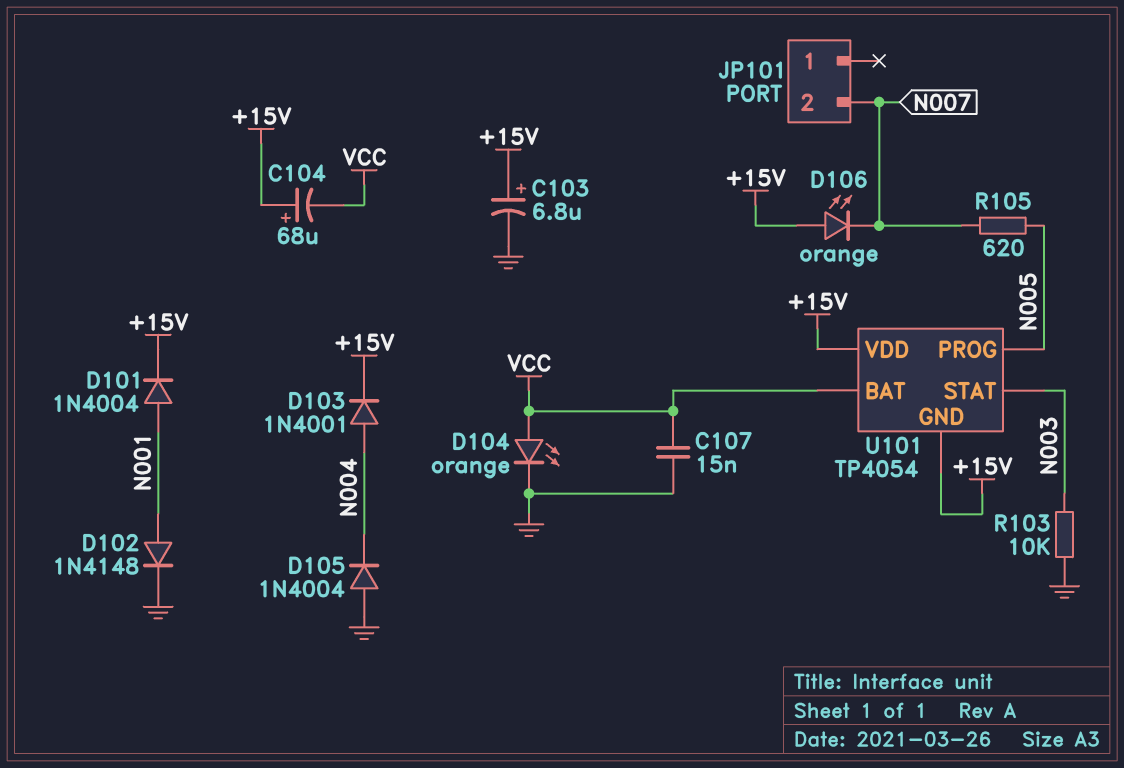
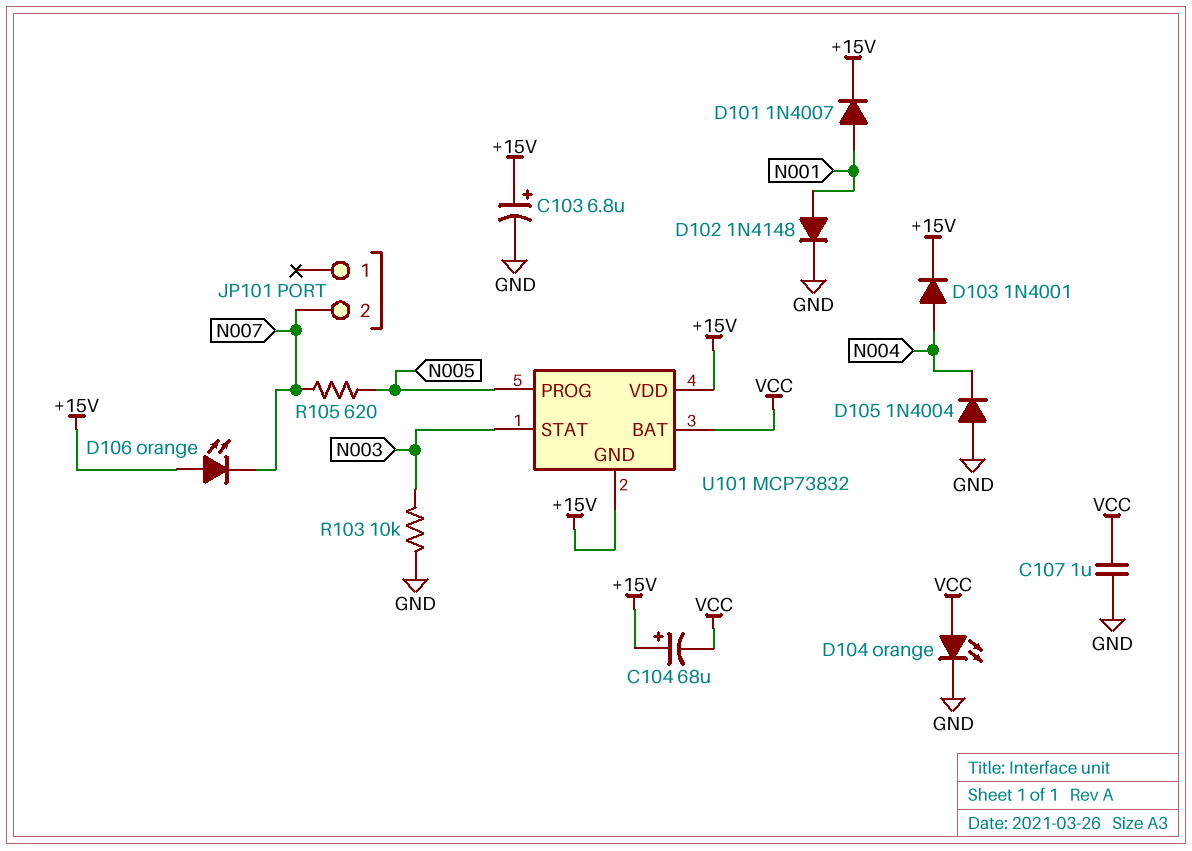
C107: 15nF (GND, VCC) -> 1uF (GND, VCC)
D101: diode 1N4004 (A N001, K +15V) -> diode 1N4007 (A N001, K +15V)
U101: TP4054 -> MCP73832

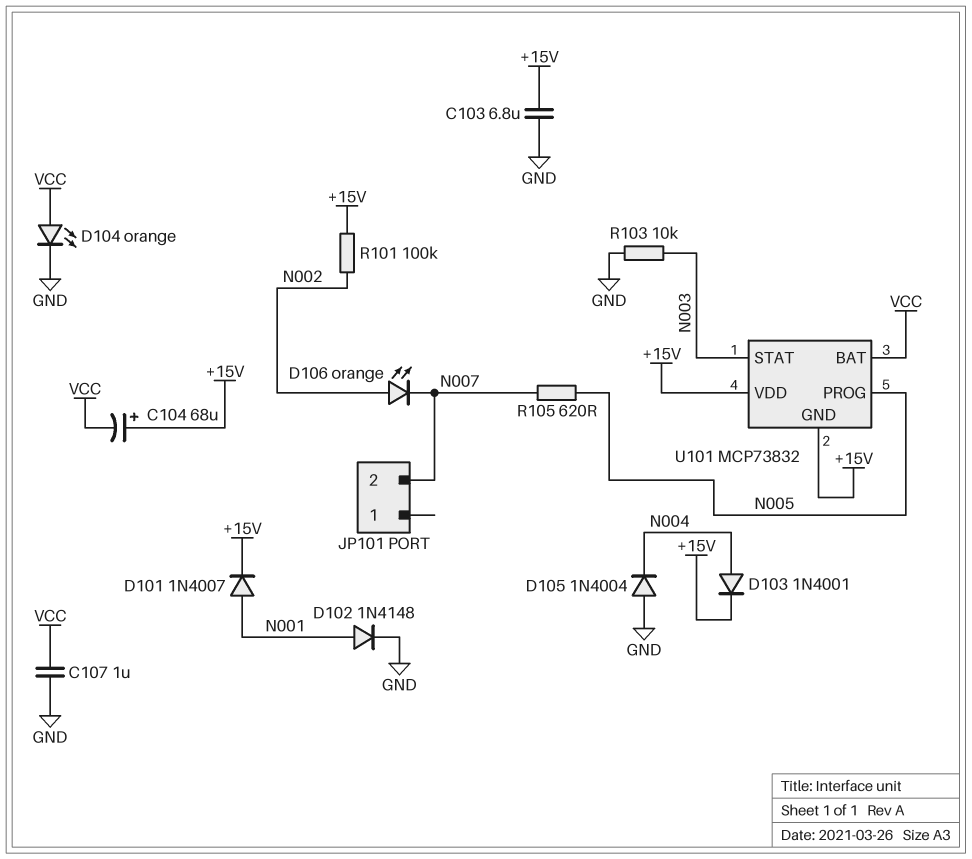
C103: 6.8uF (plus +15V, minus GND) -> 6.8uF (+15V, GND)
D106: LED orange (A +15V, K N007) -> LED orange (A N002, K N007)
R101: none -> 100k (+15V, N002)

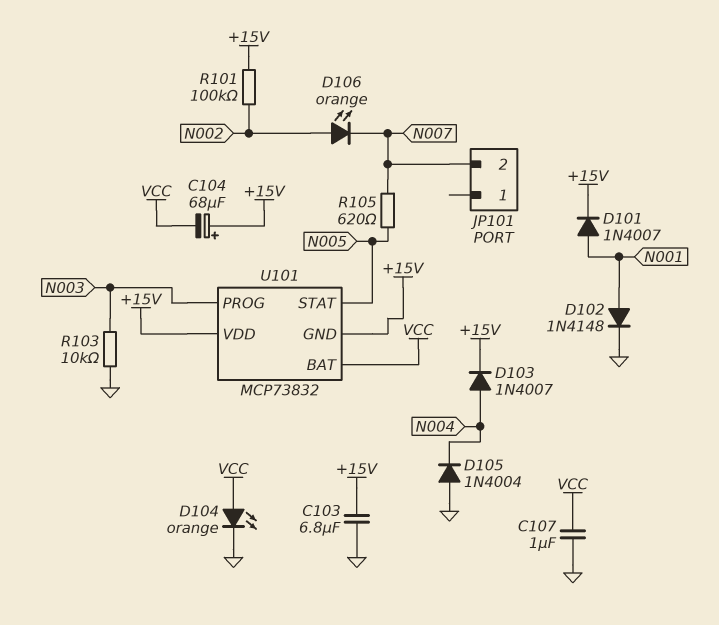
D103: diode 1N4001 (A N004, K +15V) -> diode 1N4007 (A N004, K +15V)
U101 pin PROG: N005 -> N003
U101 pin STAT: N003 -> N005

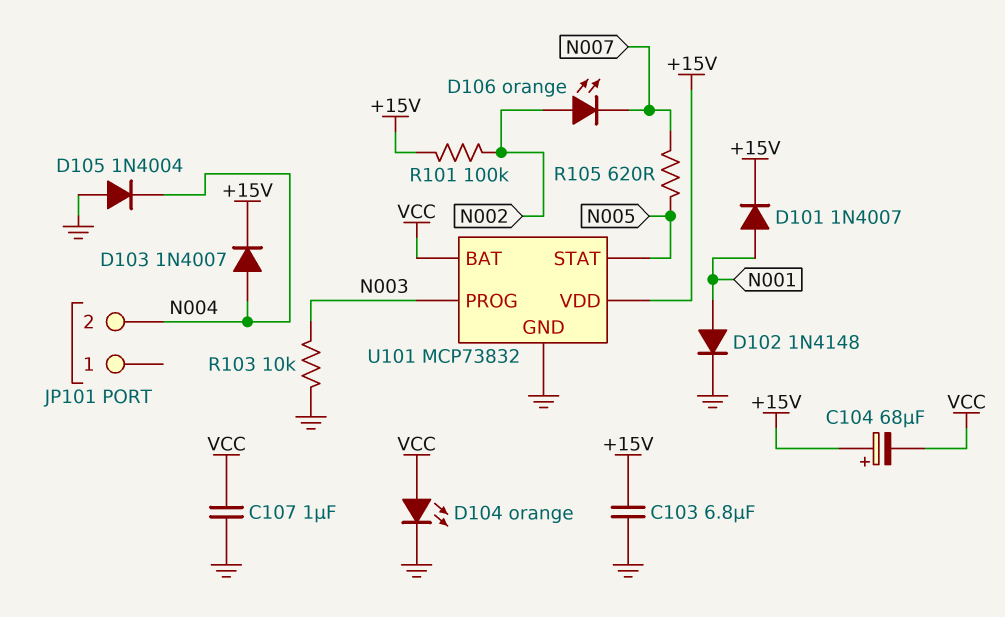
JP101 pin 2: N007 -> N004
U101 pin GND: +15V -> GND

